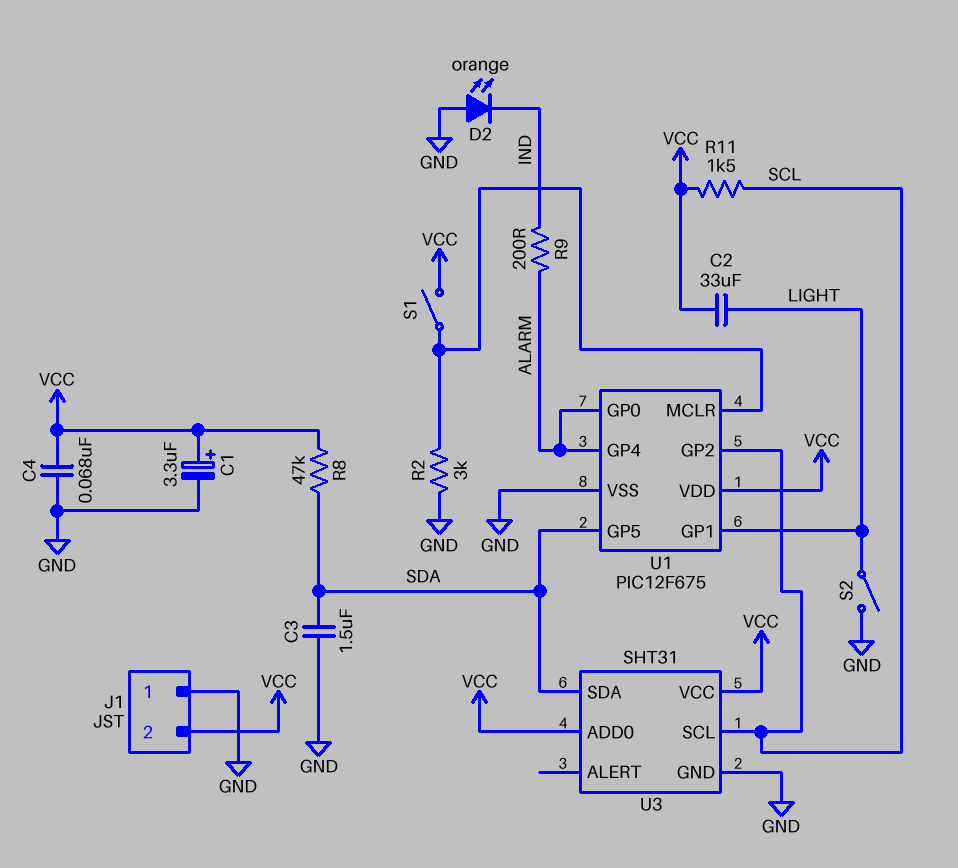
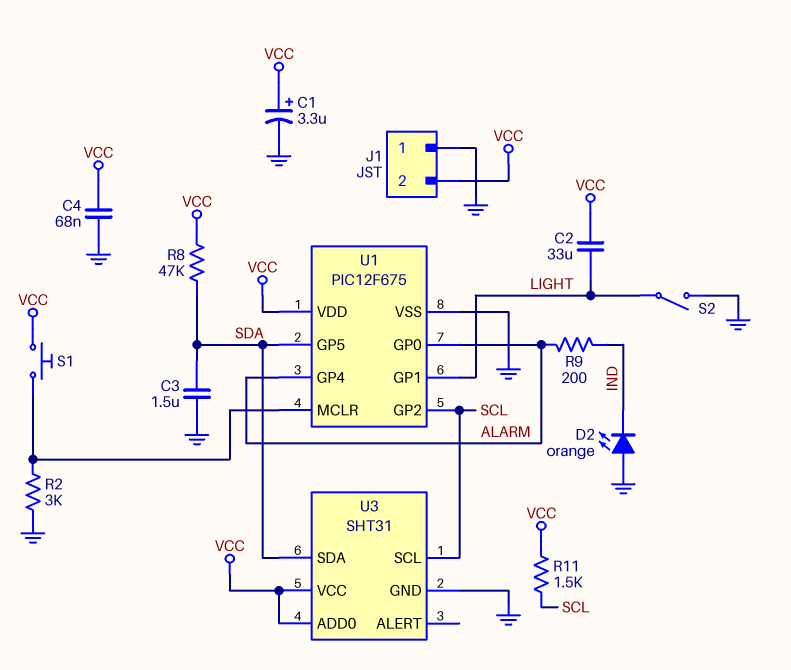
S1: switch (U1/MCLR, VCC) -> button (U1/MCLR, VCC)

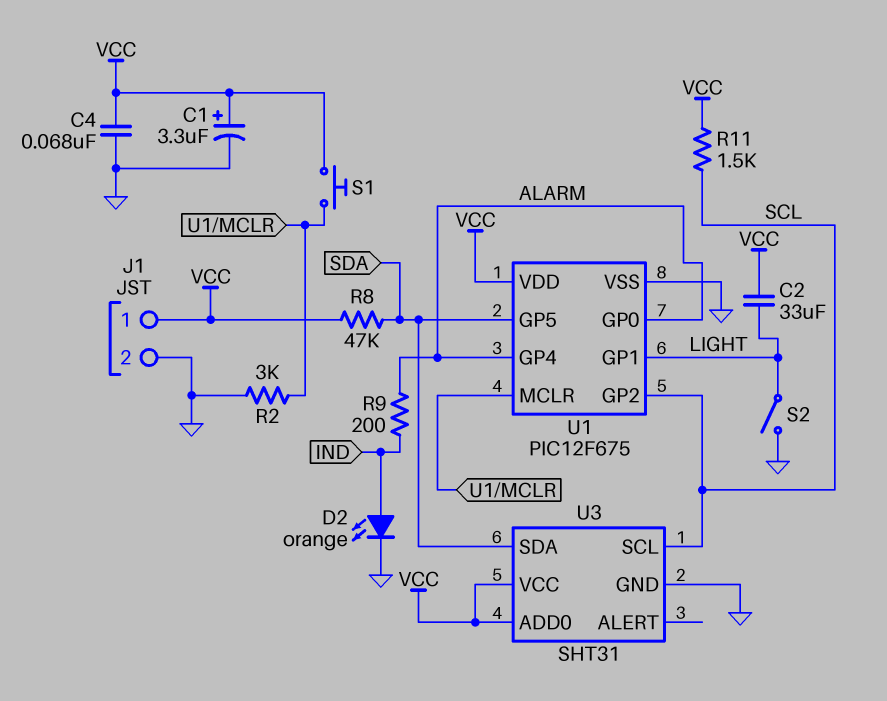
C3: 1.5uF (GND, SDA) -> none
D2: LED orange (A GND, K IND) -> LED orange (A IND, K GND)
J1 pin 1: GND -> VCC
J1 pin 2: VCC -> GND

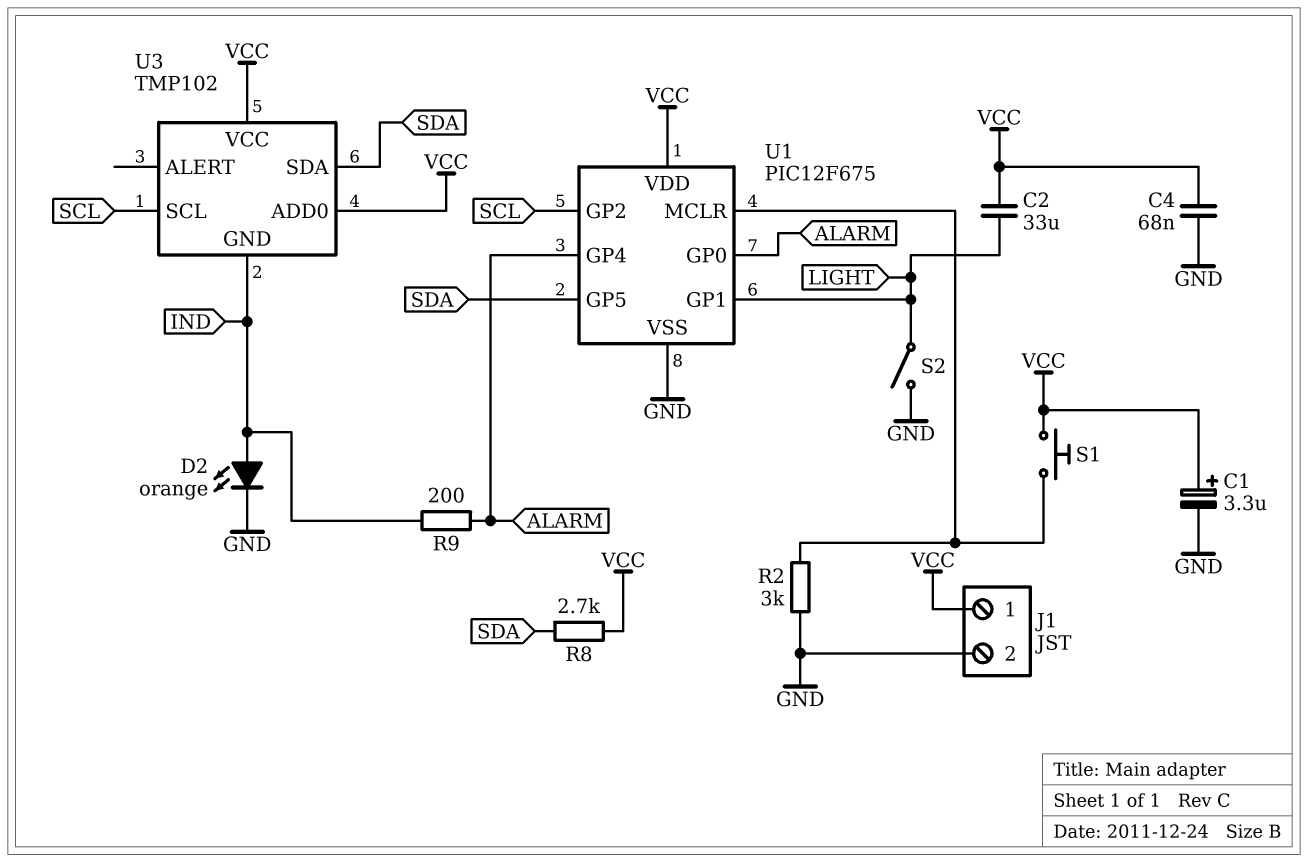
R8: 47k (SDA, VCC) -> 2.7k (SDA, VCC)
R11: 1.5k (SCL, VCC) -> none
U3: SHT31 -> TMP102
U3 pin GND: GND -> IND

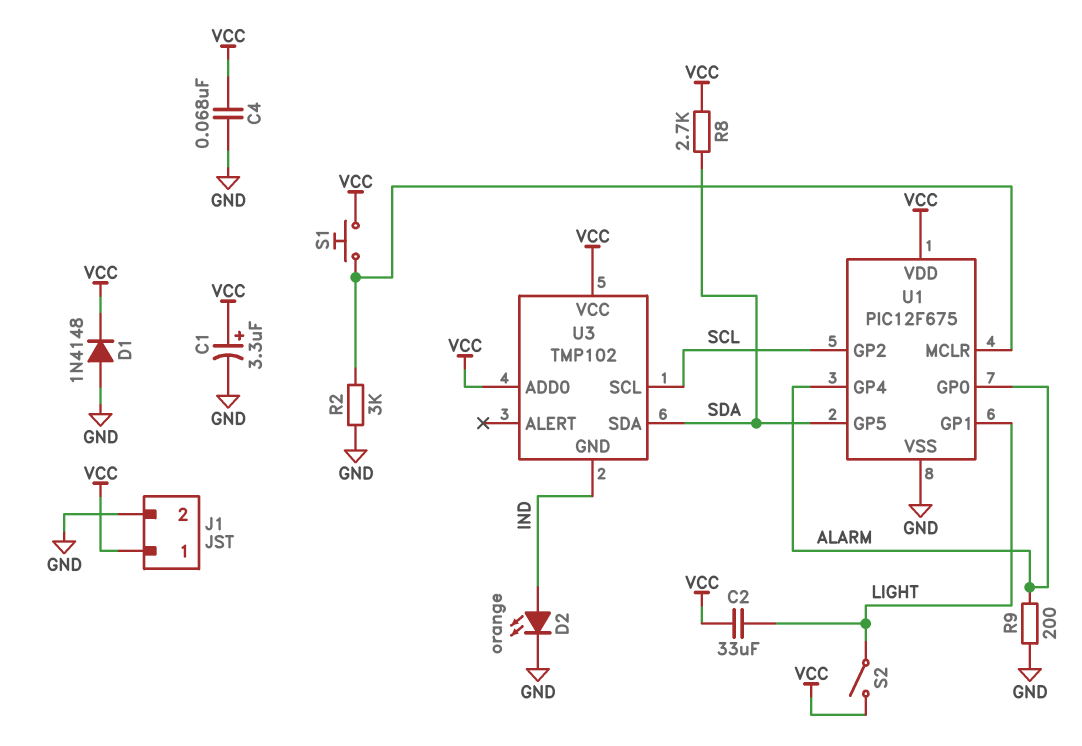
D1: none -> diode 1N4148 (A GND, K VCC)
R9: 200 (ALARM, IND) -> 200 (ALARM, GND)
S2: switch (GND, LIGHT) -> switch (LIGHT, VCC)

